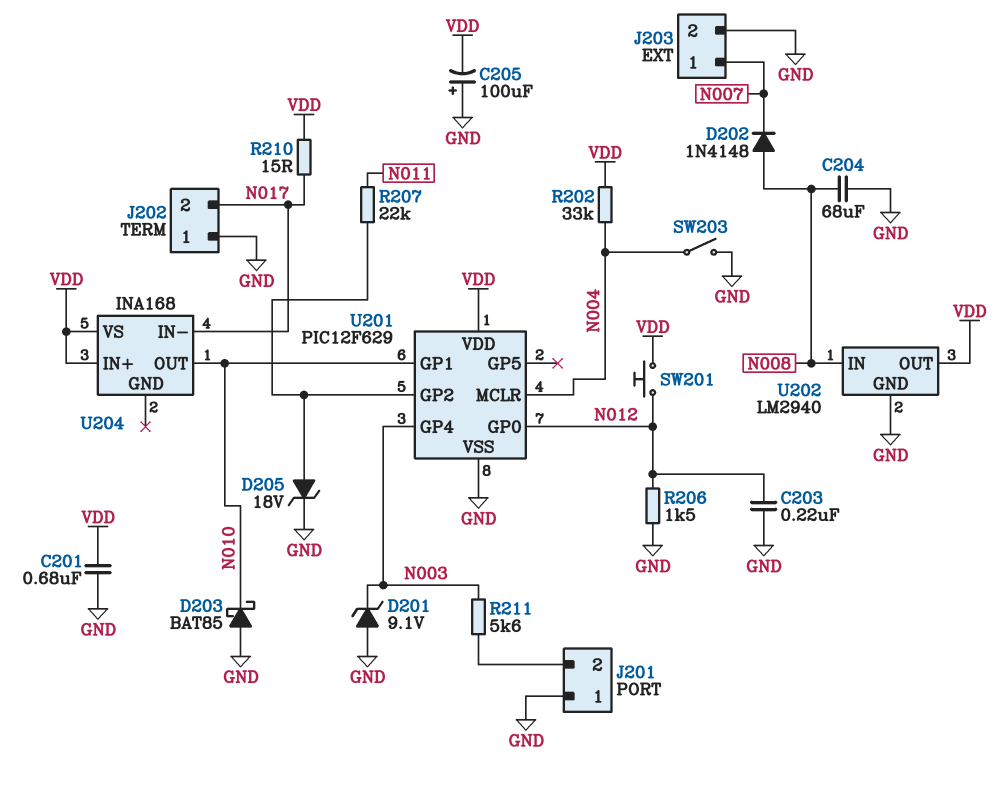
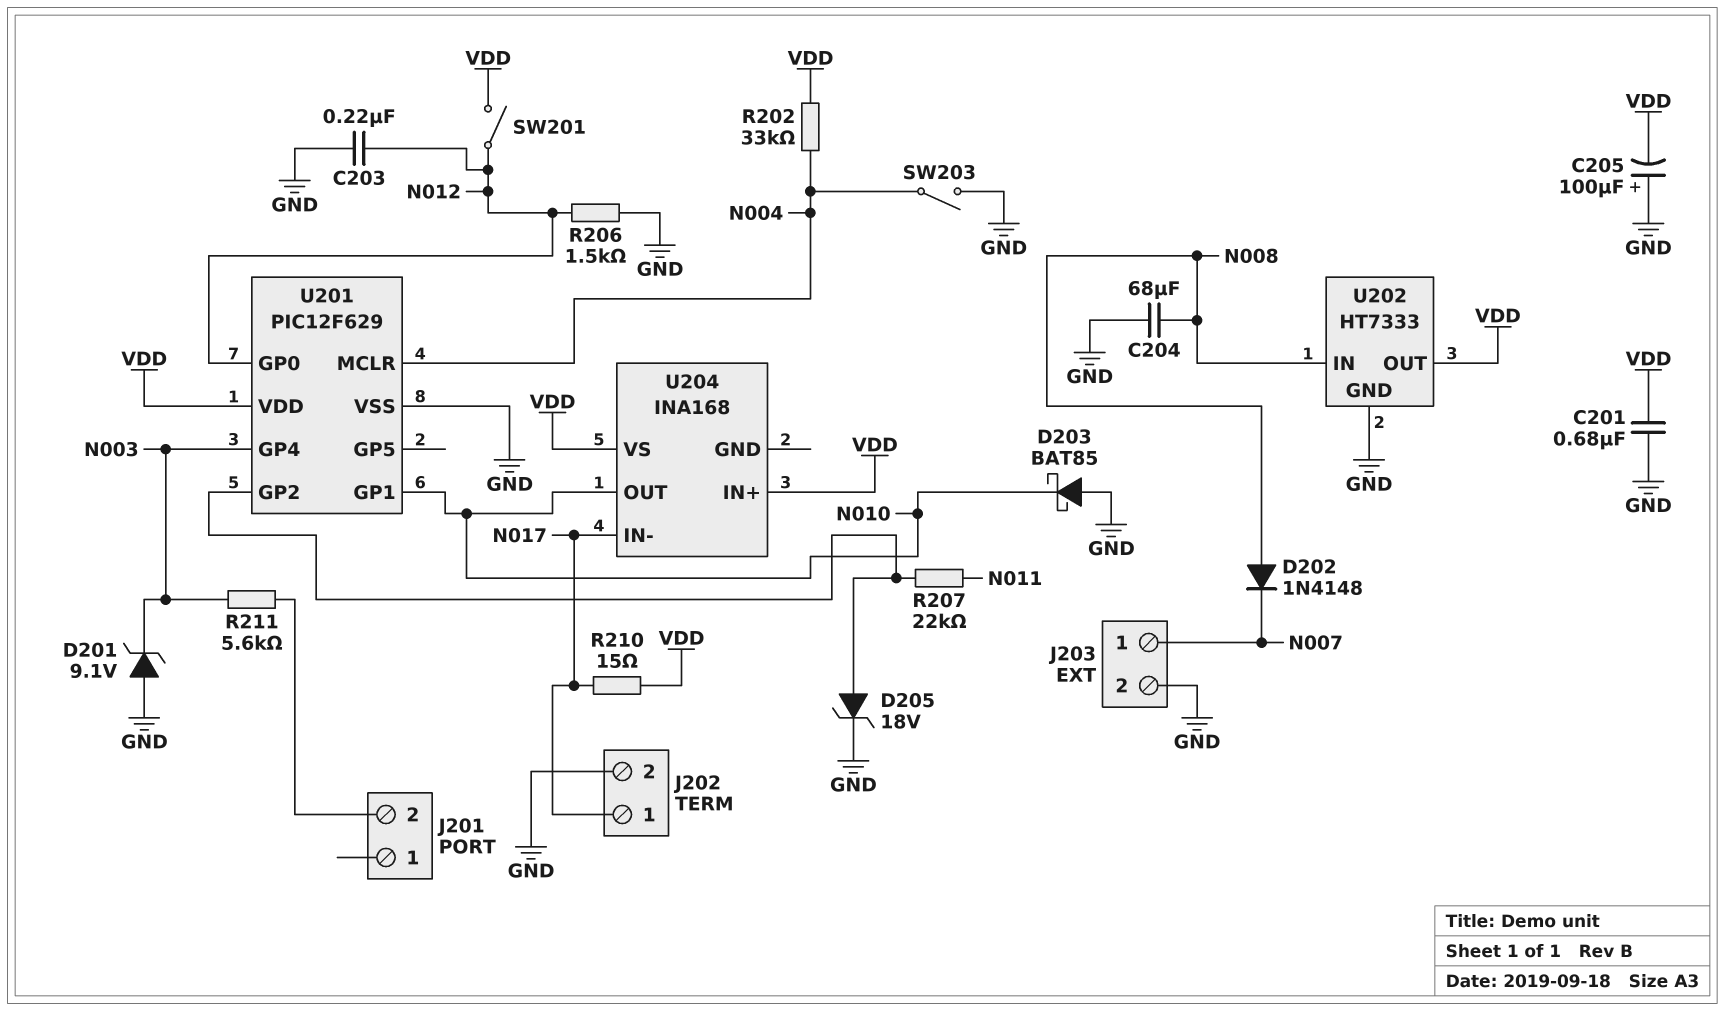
J201 pin 1: GND -> none
J202 pin 1: GND -> N017
J202 pin 2: N017 -> GND
SW201: button (N012, VDD) -> switch (N012, VDD)
U202: LM2940 -> HT7333

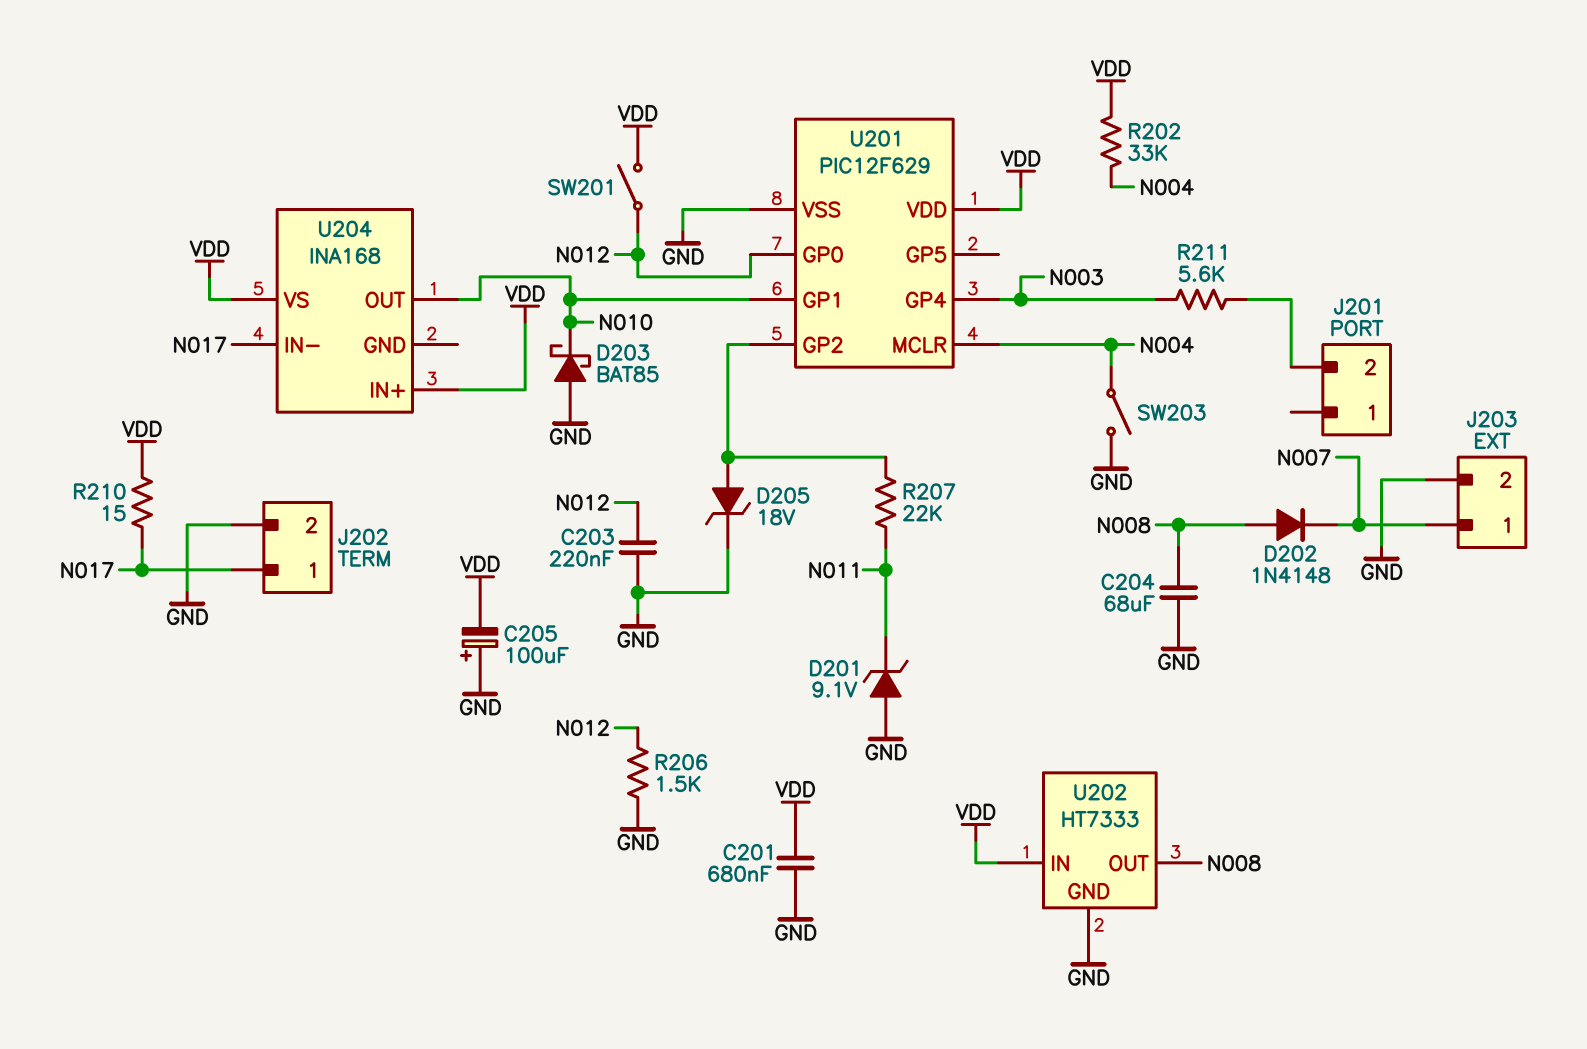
D201: zener 9.1V (A GND, K N003) -> zener 9.1V (A GND, K N011)
U202 pin IN: N008 -> VDD
U202 pin OUT: VDD -> N008

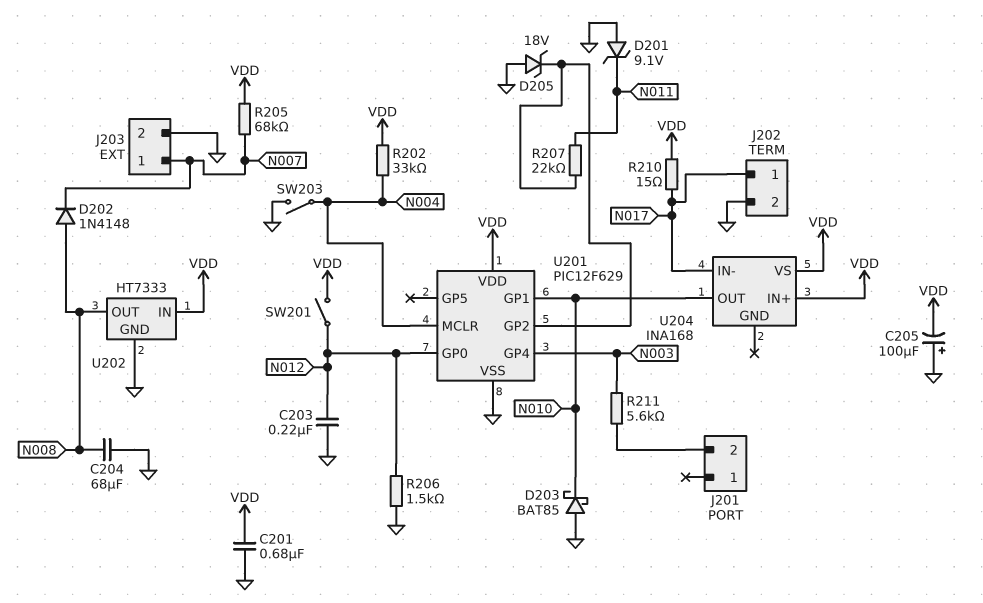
D205: zener 18V (A U201/GP2, K GND) -> zener 18V (A GND, K U201/GP2)
R205: none -> 68k (N007, VDD)

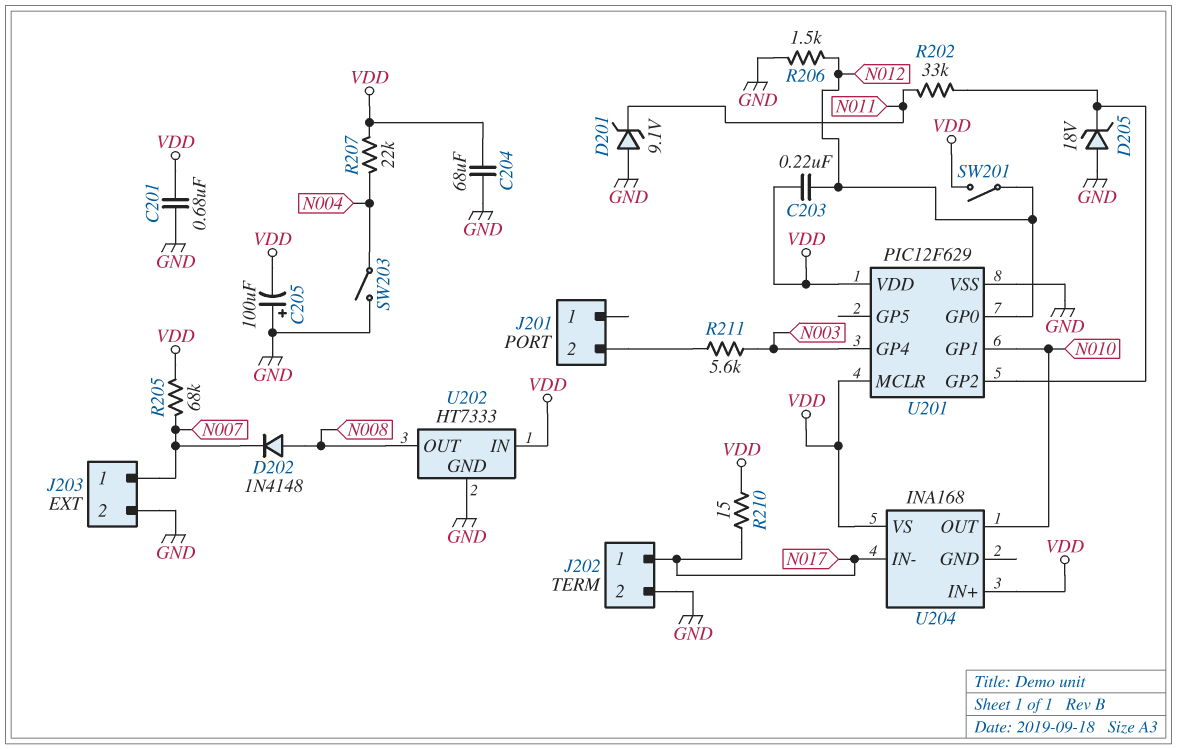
C203: 220nF (GND, N012) -> 220nF (N012, VDD)
C204: 68uF (GND, N008) -> 68uF (GND, VDD)
D203: schottky BAT85 (A GND, K N010) -> none
R202: 33k (N004, VDD) -> 33k (N011, U201/GP2)
R207: 22k (N011, U201/GP2) -> 22k (N004, VDD)
U201 pin MCLR: N004 -> VDD

